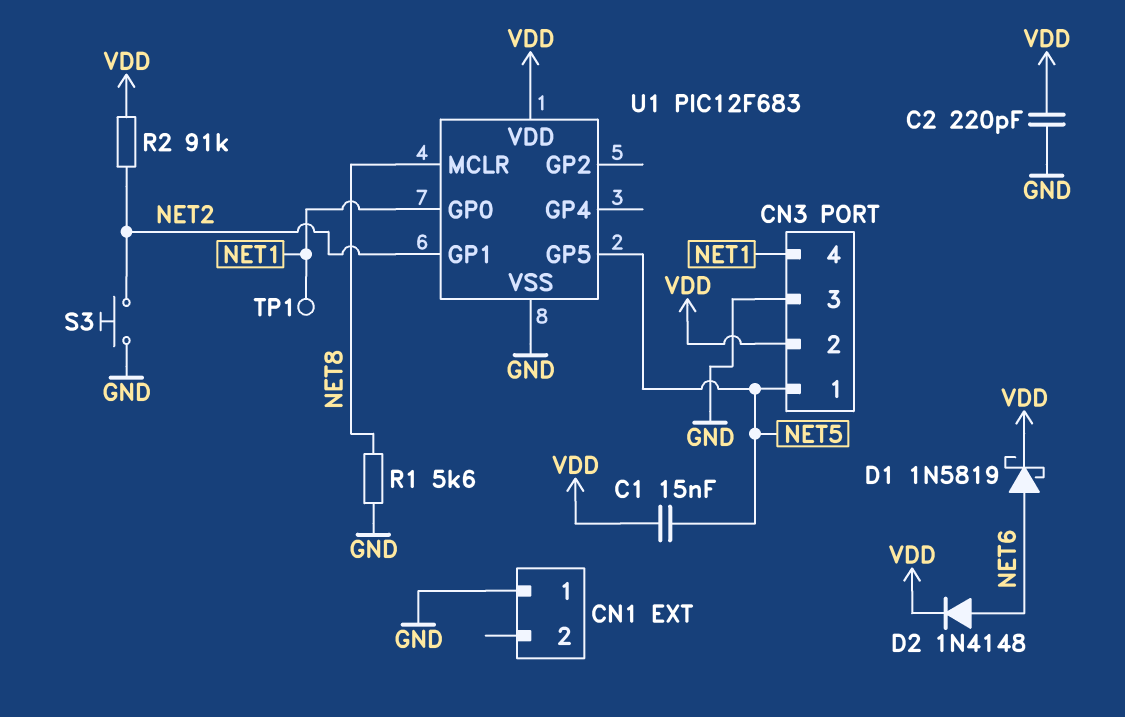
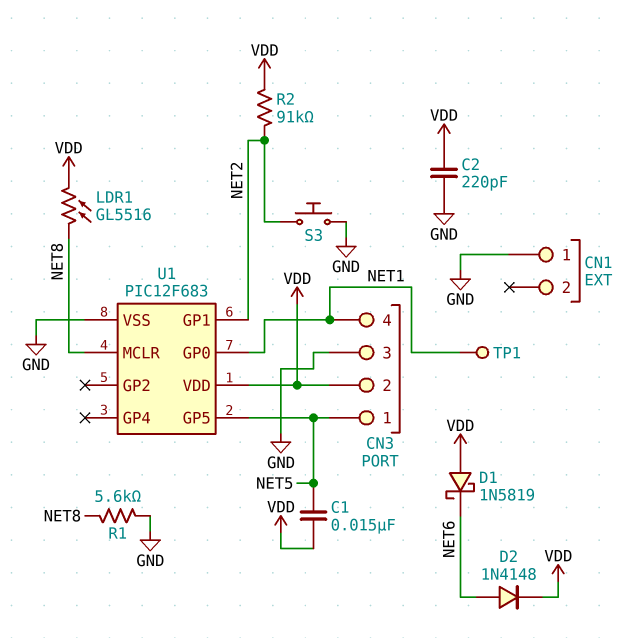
D1: schottky 1N5819 (A NET6, K VDD) -> schottky 1N5819 (A VDD, K NET6)
LDR1: none -> GL5516 (NET8, VDD)

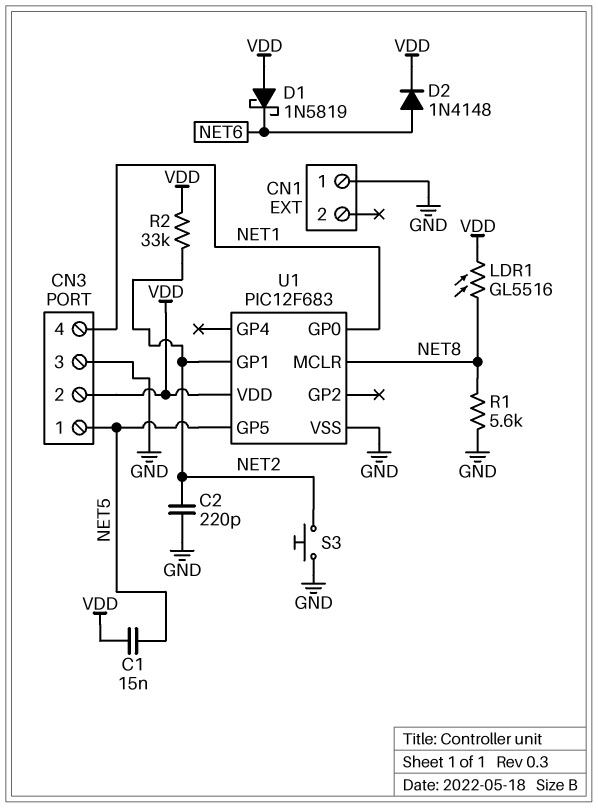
C2: 220pF (GND, VDD) -> 220pF (GND, NET2)
R2: 91k (NET2, VDD) -> 33k (NET2, VDD)
TP1: test point (NET1) -> none

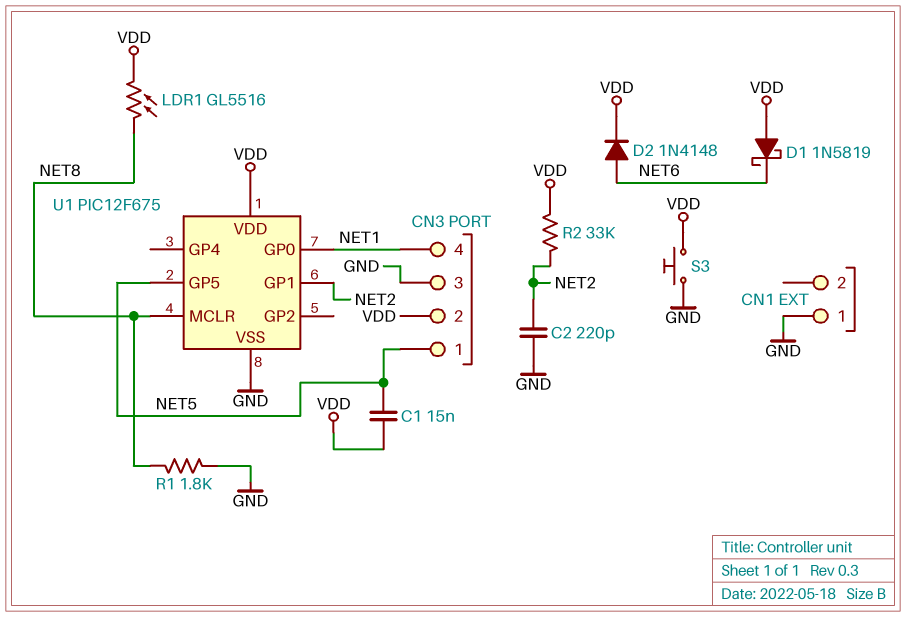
R1: 5.6k (GND, NET8) -> 1.8k (GND, NET8)
S3: button (GND, NET2) -> button (GND, VDD)
U1: PIC12F683 -> PIC12F675

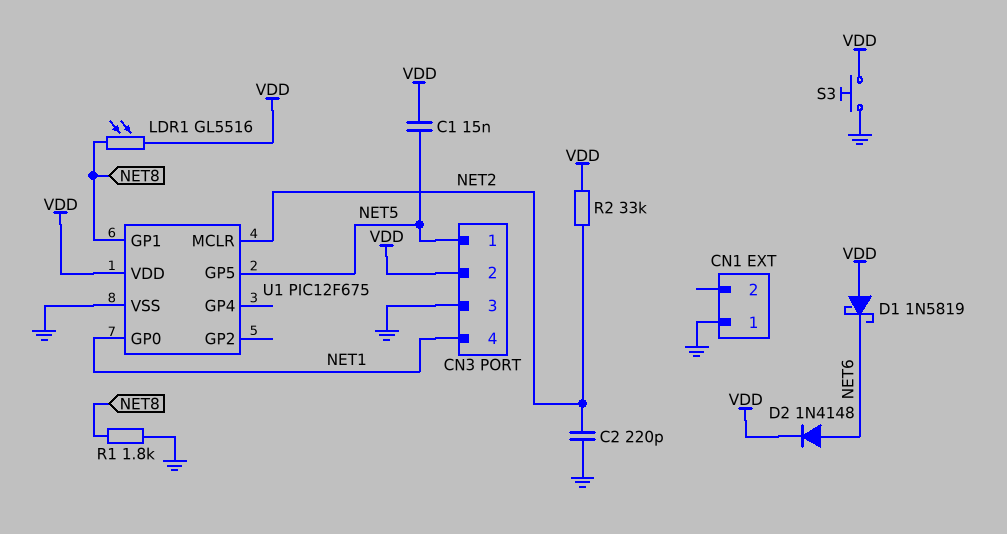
U1 pin GP1: NET2 -> NET8
U1 pin MCLR: NET8 -> NET2

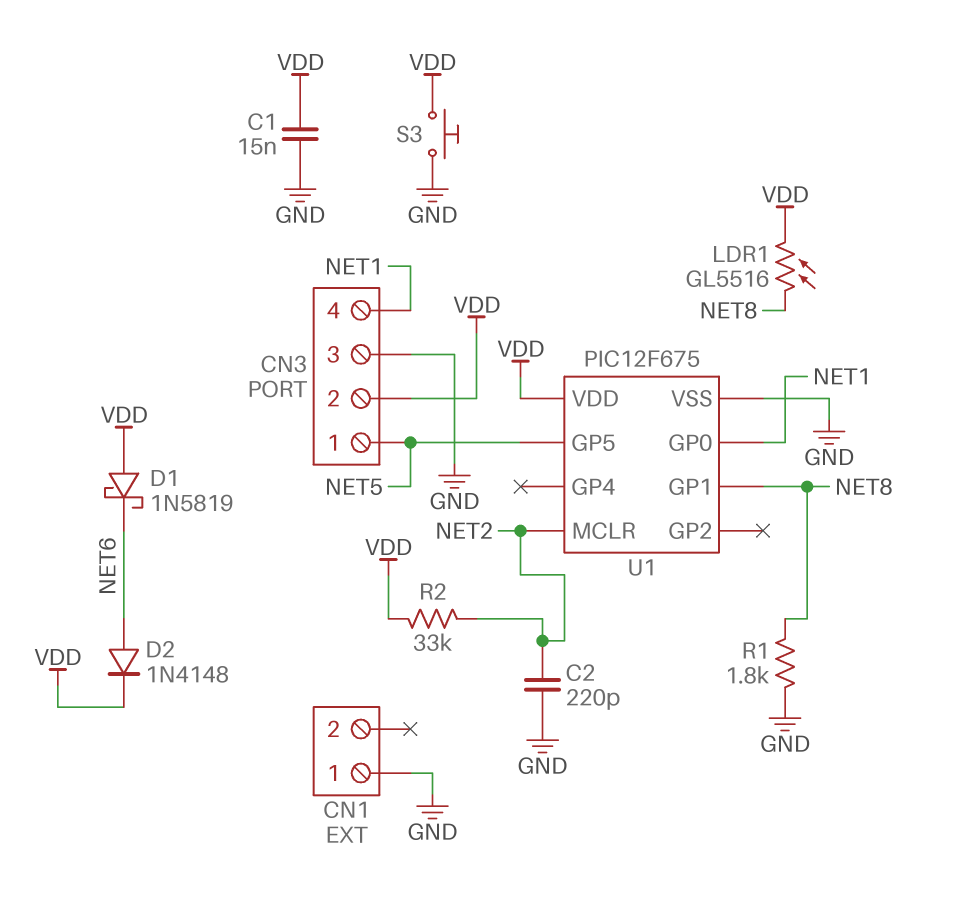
C1: 15nF (NET5, VDD) -> 15nF (GND, VDD)

